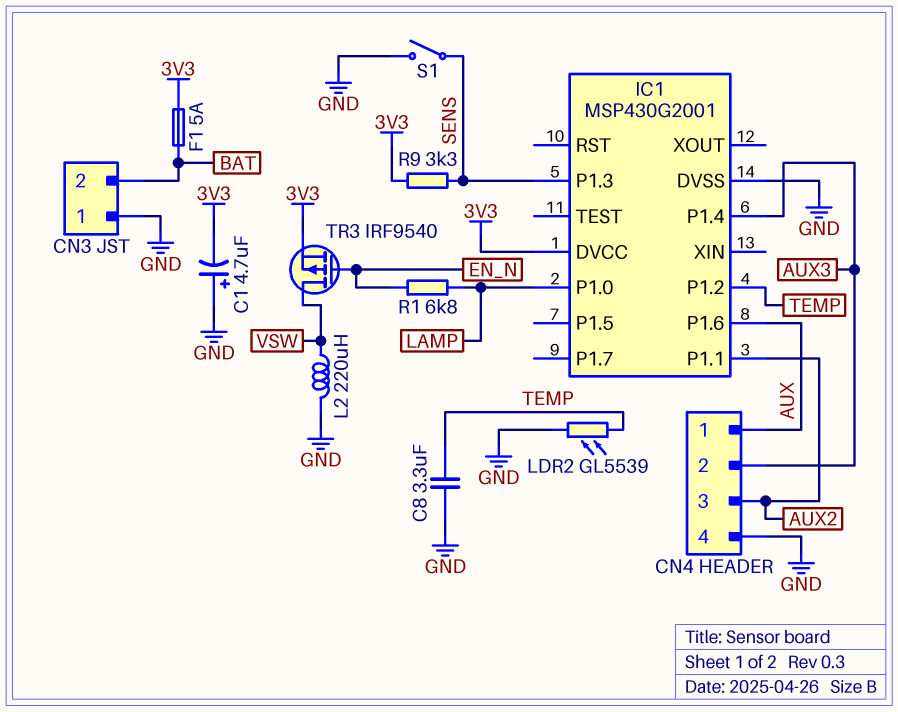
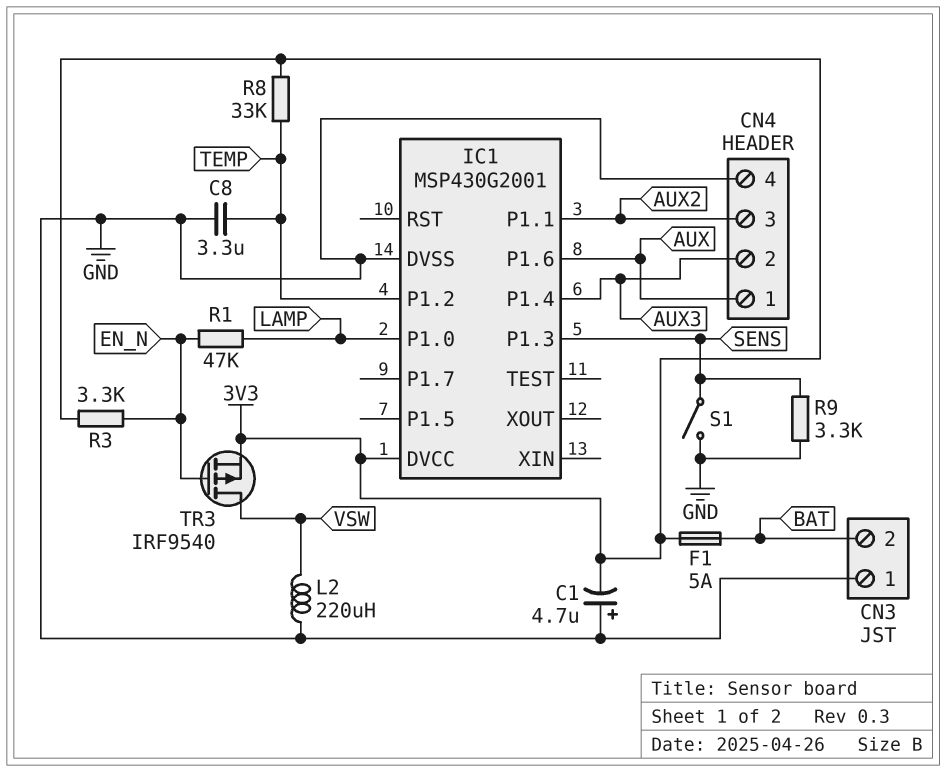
LDR2: GL5539 (GND, TEMP) -> none
R1: 6.8k (EN_N, LAMP) -> 47k (EN_N, LAMP)
R3: none -> 3.3k (3V3, EN_N)
R8: none -> 33k (3V3, TEMP)
R9: 3.3k (3V3, SENS) -> 3.3k (GND, SENS)

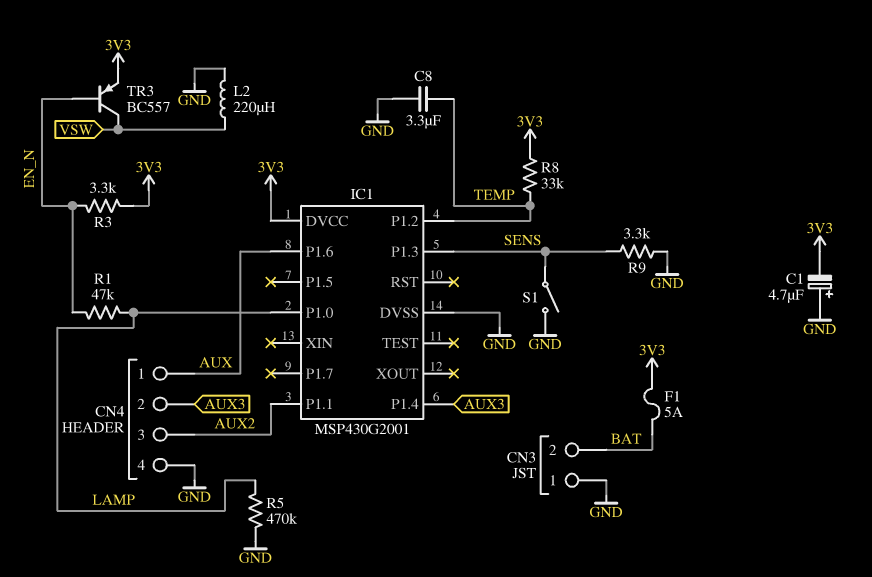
R5: none -> 470k (GND, LAMP)
TR3: PMOS IRF9540 (G EN_N, D VSW, S 3V3) -> PNP BC557 (B EN_N, C VSW, E 3V3)

